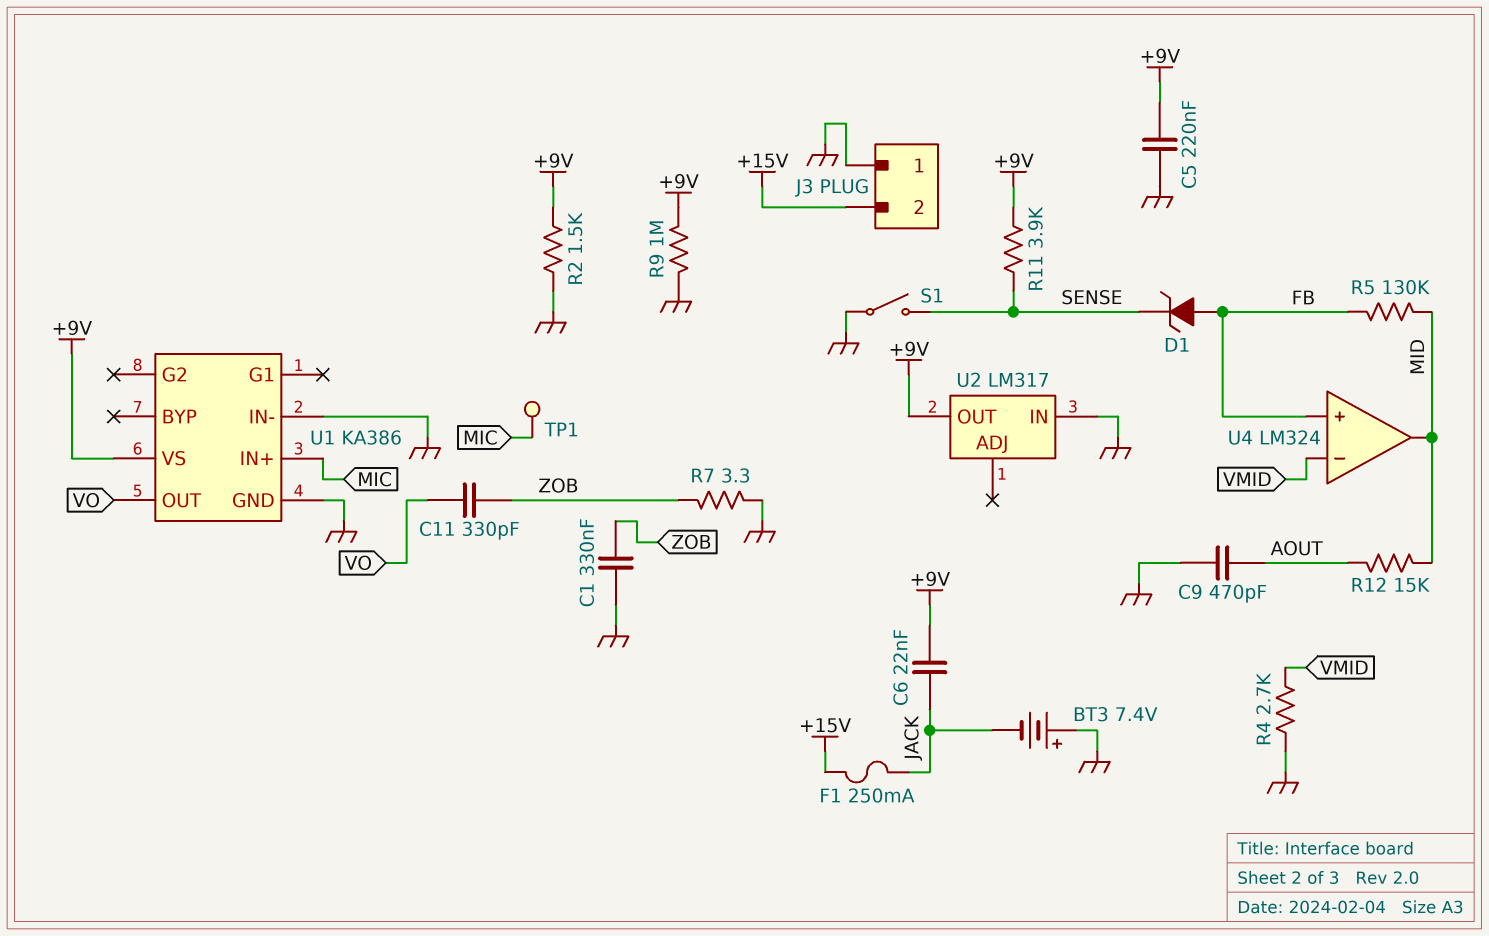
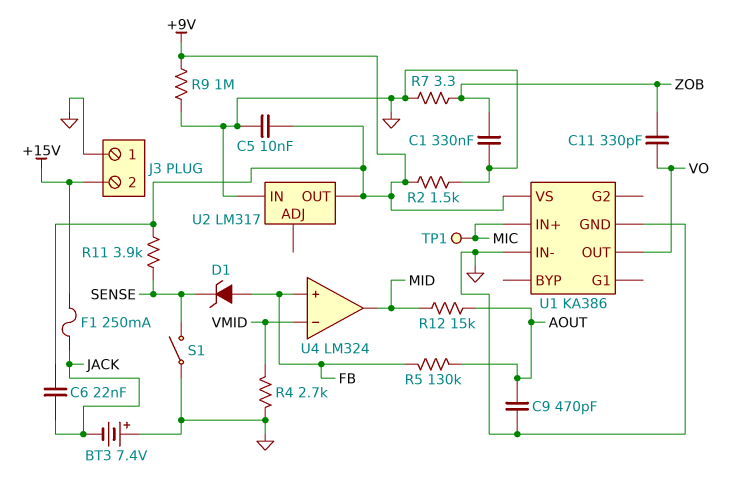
C5: 220nF (+9V, GND) -> 10nF (+9V, GND)
R5: 130k (FB, MID) -> 130k (AOUT, FB)

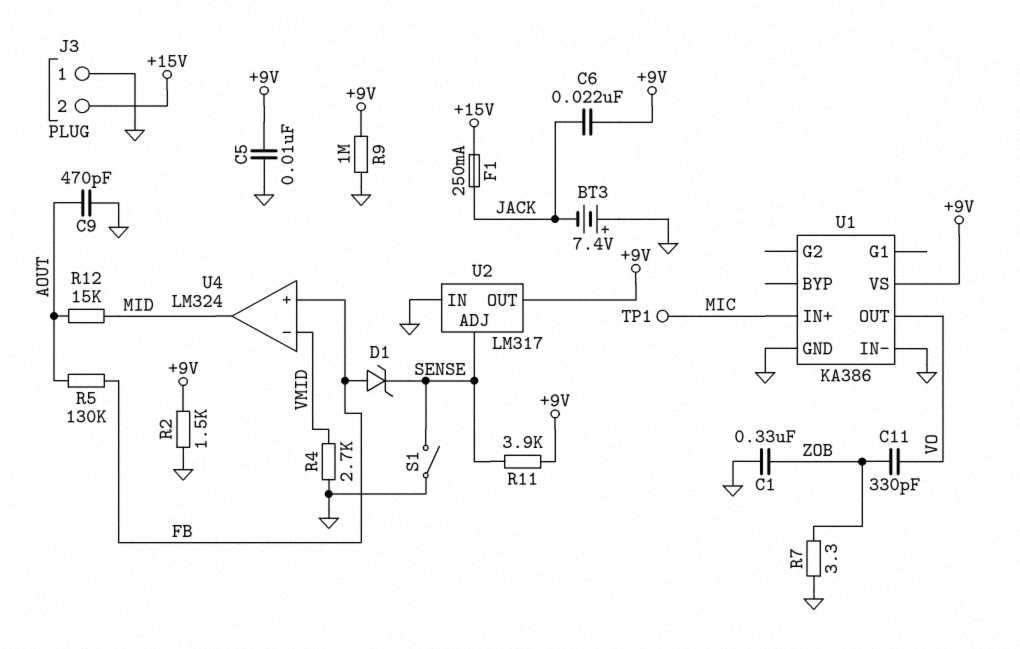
U2 pin ADJ: none -> SENSE

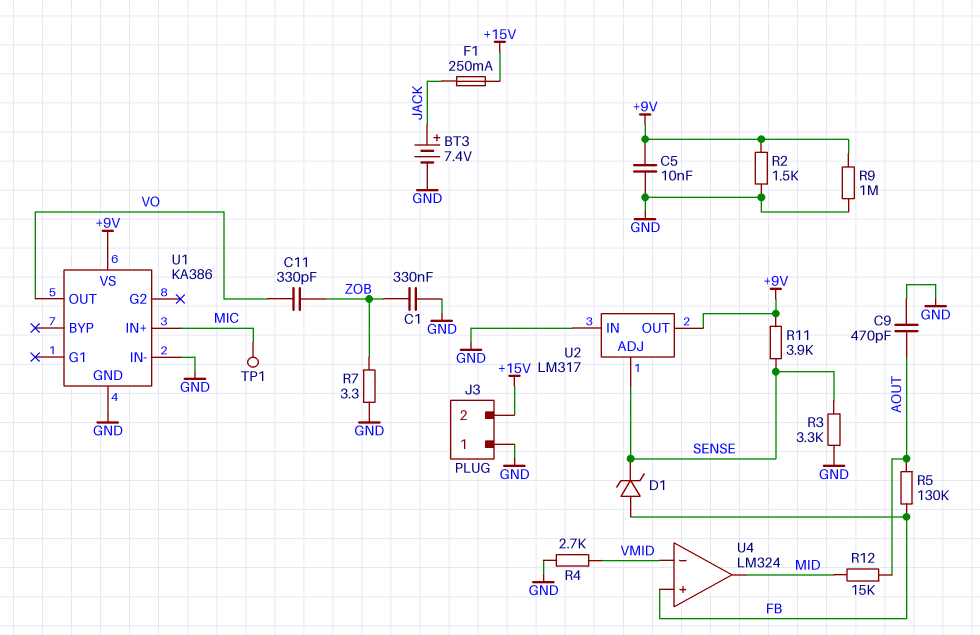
BT3: 7.4V (plus GND, minus JACK) -> 7.4V (plus JACK, minus GND)
C6: 22nF (+9V, JACK) -> none
R3: none -> 3.3k (GND, SENSE)
S1: switch (GND, SENSE) -> none

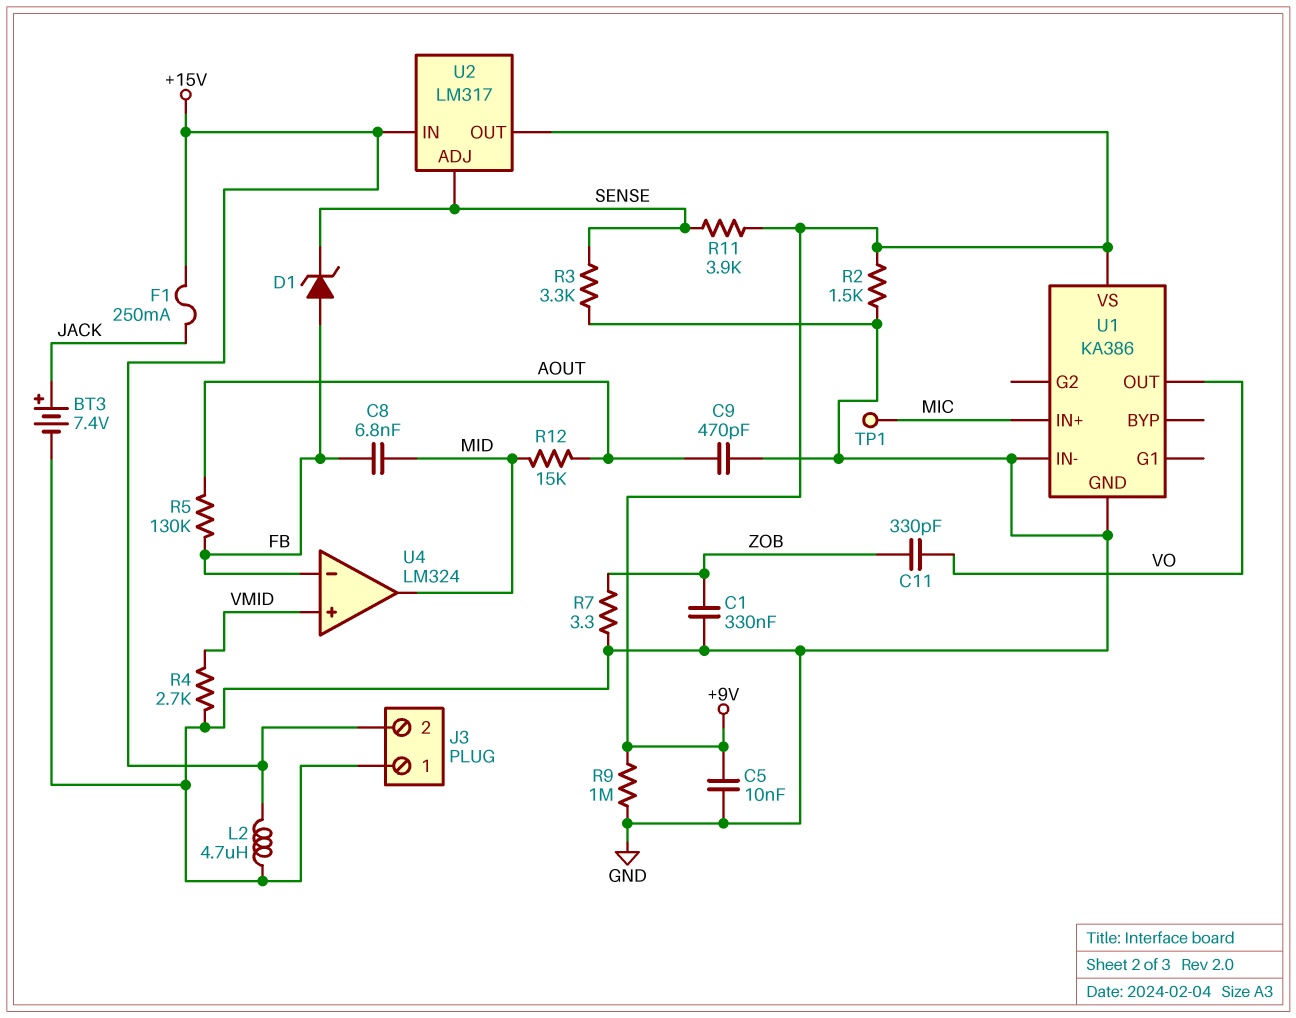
C8: none -> 6.8nF (FB, MID)
L2: none -> 4.7uH (+15V, GND)
U2 pin IN: GND -> +15V
U4 pin in+: FB -> VMID
U4 pin in-: VMID -> FB

